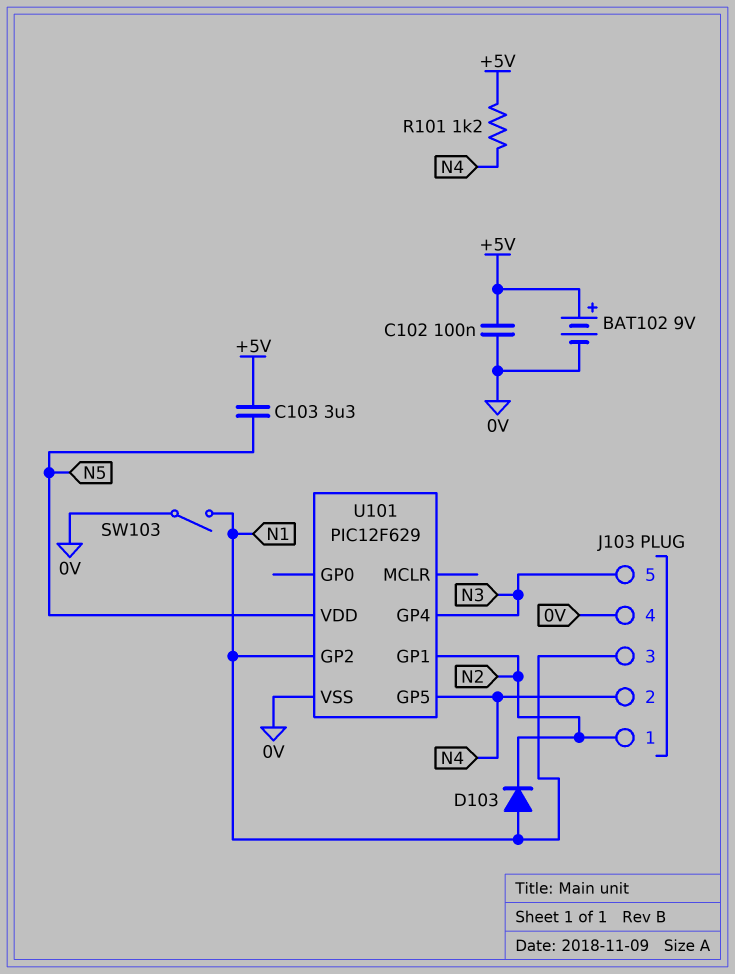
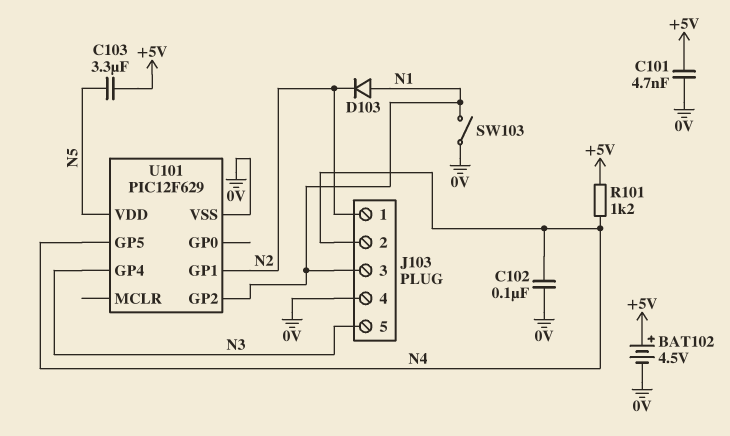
BAT102: 9V (plus +5V, minus 0V) -> 4.5V (plus +5V, minus 0V)
C101: none -> 4.7nF (+5V, 0V)
C102: 100nF (+5V, 0V) -> 100nF (0V, N4)

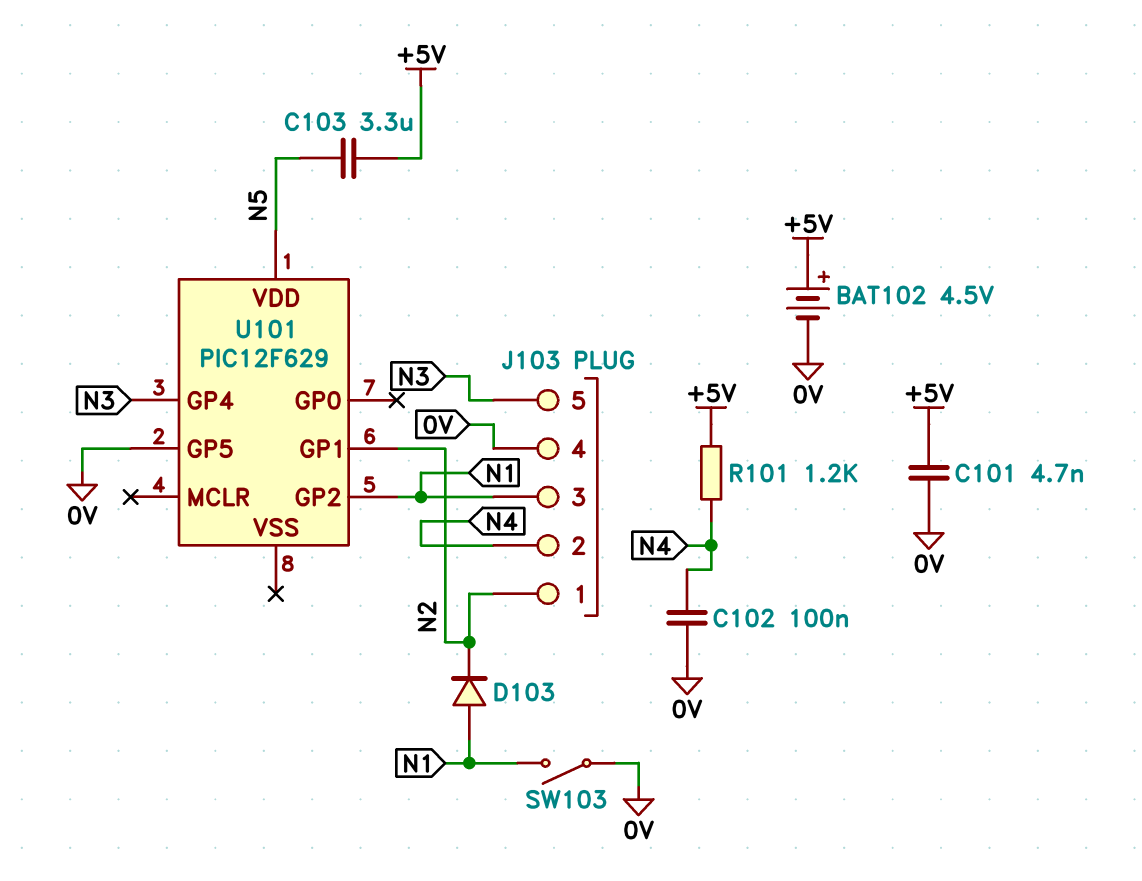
U101 pin GP5: N4 -> 0V
U101 pin VSS: 0V -> none

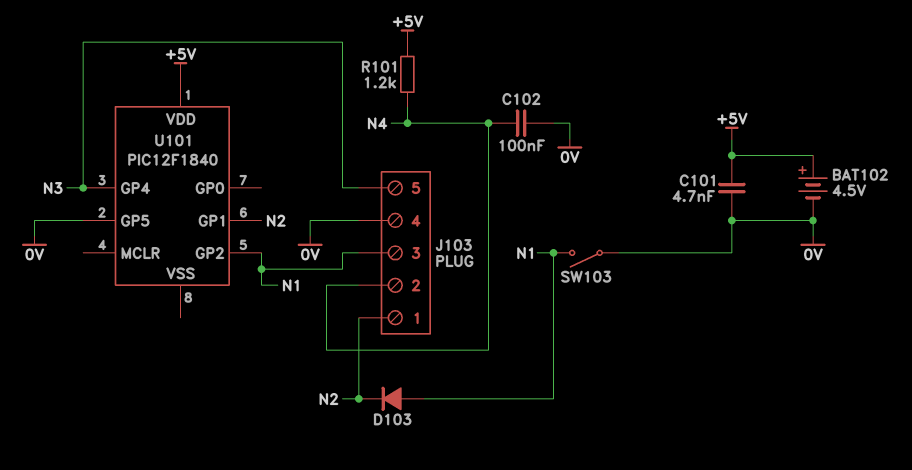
C103: 3.3uF (+5V, N5) -> none
U101: PIC12F629 -> PIC12F1840
U101 pin VDD: N5 -> +5V

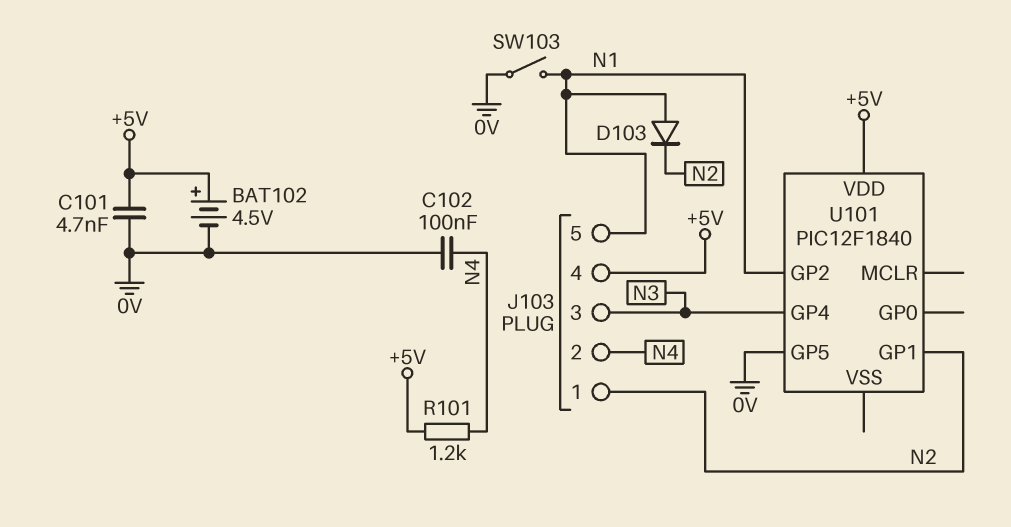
J103 pin 3: N1 -> N3
J103 pin 4: 0V -> +5V
J103 pin 5: N3 -> N1

